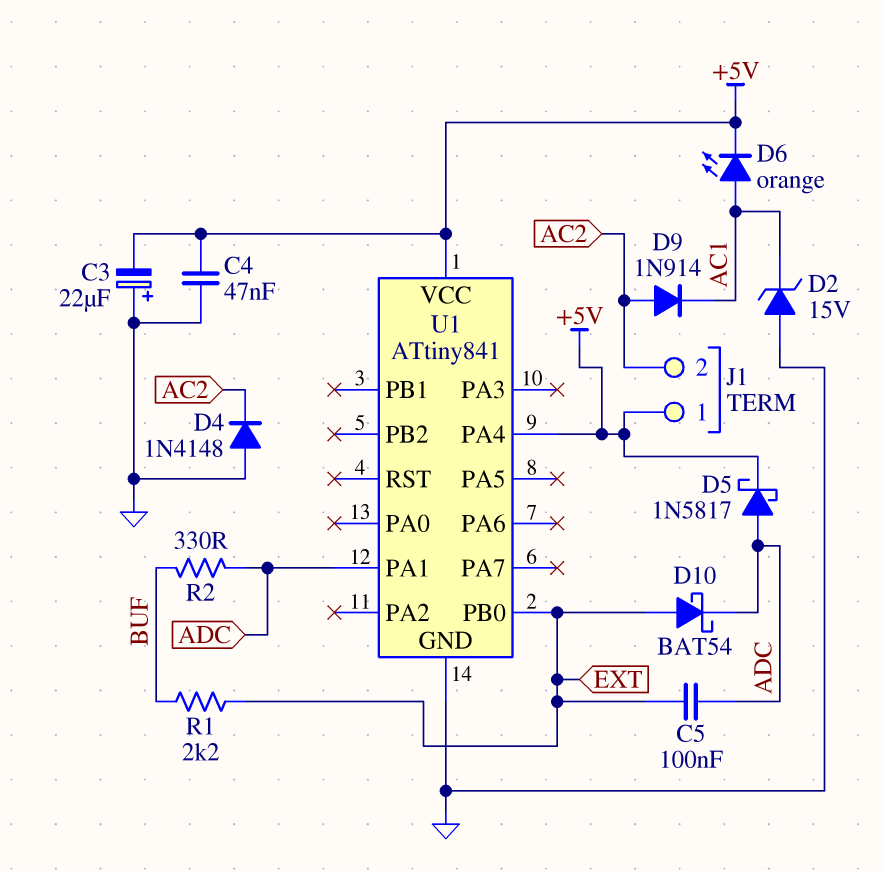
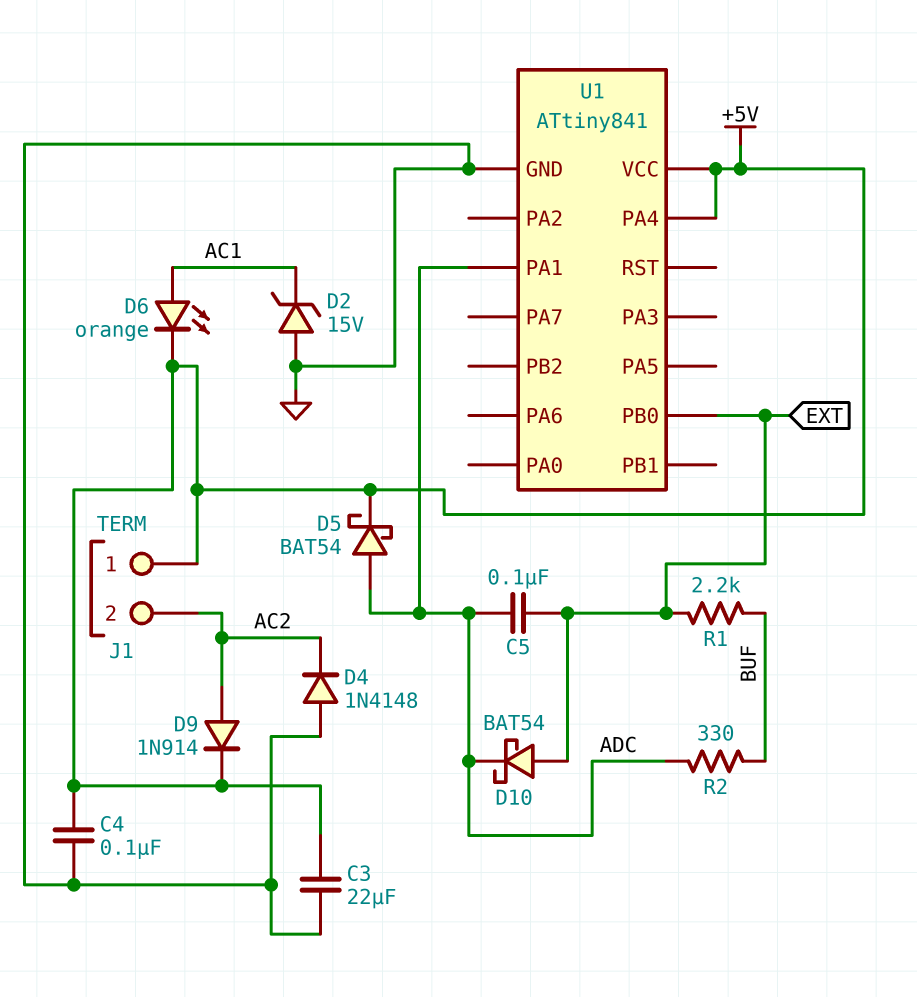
C3: 22uF (plus GND, minus +5V) -> 22uF (+5V, GND)
C4: 47nF (+5V, GND) -> 100nF (+5V, GND)
D5: schottky 1N5817 (A ADC, K +5V) -> schottky BAT54 (A ADC, K +5V)
D9: diode 1N914 (A AC2, K AC1) -> diode 1N914 (A AC2, K +5V)

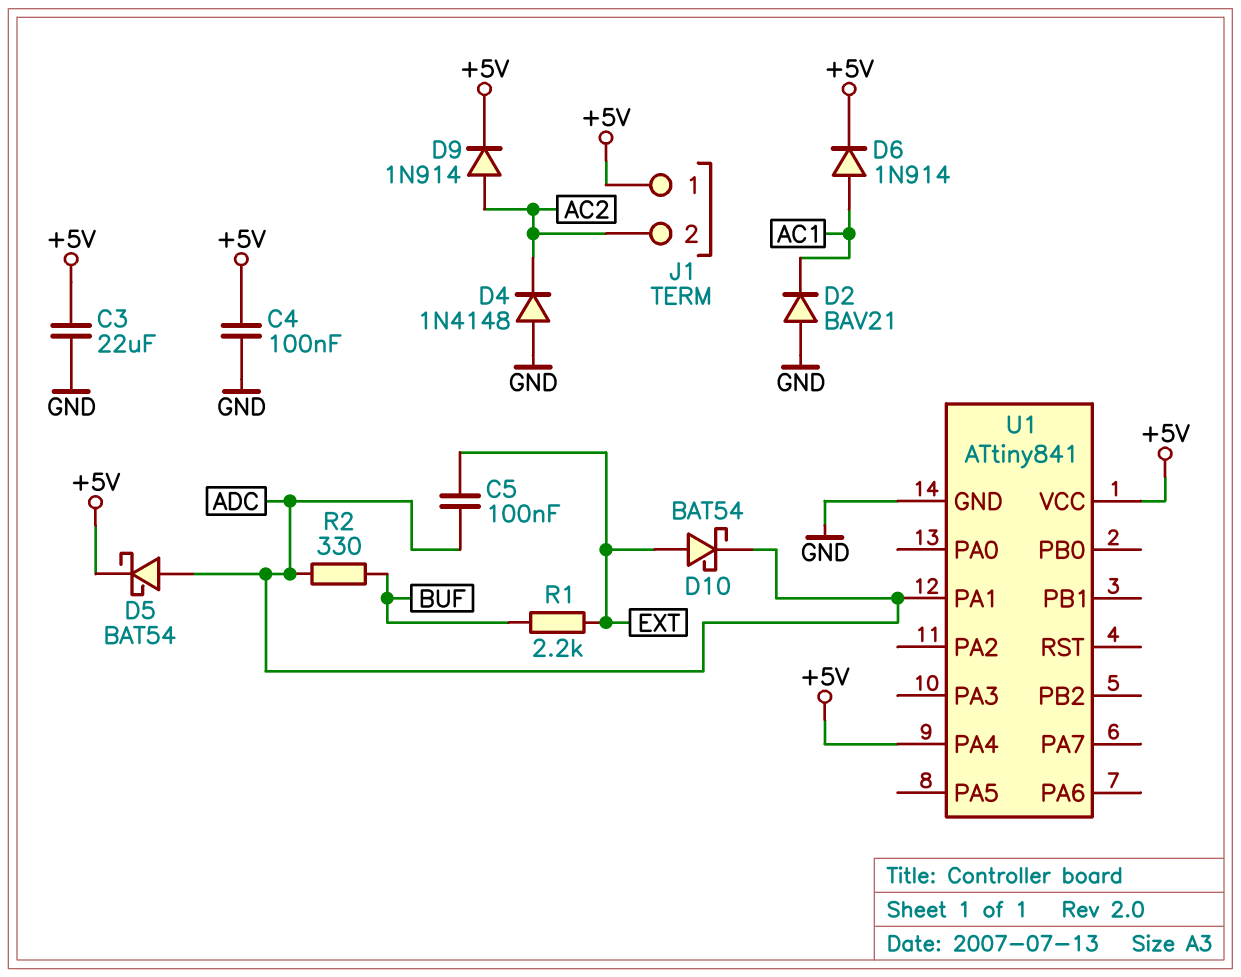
D2: zener 15V (A GND, K AC1) -> diode BAV21 (A GND, K AC1)
D6: LED orange (A AC1, K +5V) -> diode 1N914 (A AC1, K +5V)
U1 pin PB0: EXT -> none

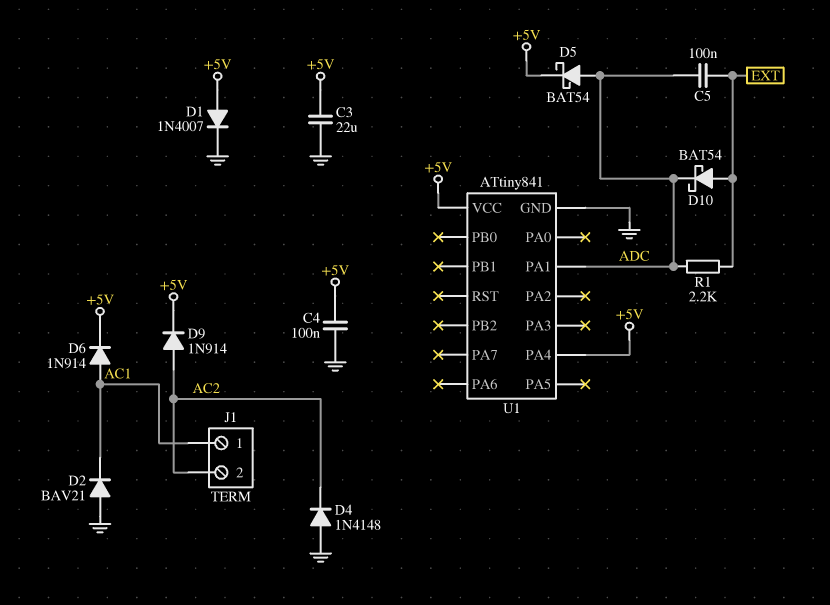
D1: none -> diode 1N4007 (A +5V, K GND)
J1 pin 1: +5V -> AC1
R1: 2.2k (BUF, EXT) -> 2.2k (ADC, EXT)
R2: 330 (ADC, BUF) -> none

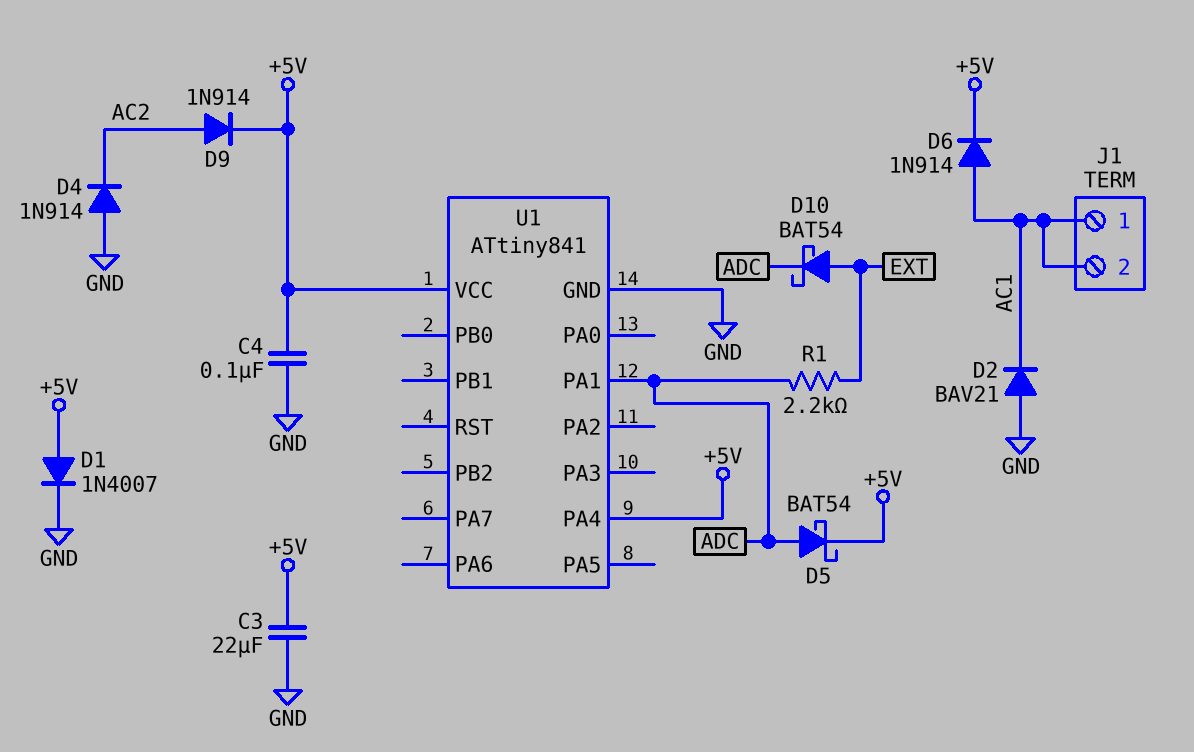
C5: 100nF (ADC, EXT) -> none
D4: diode 1N4148 (A GND, K AC2) -> diode 1N914 (A GND, K AC2)
J1 pin 2: AC2 -> AC1

